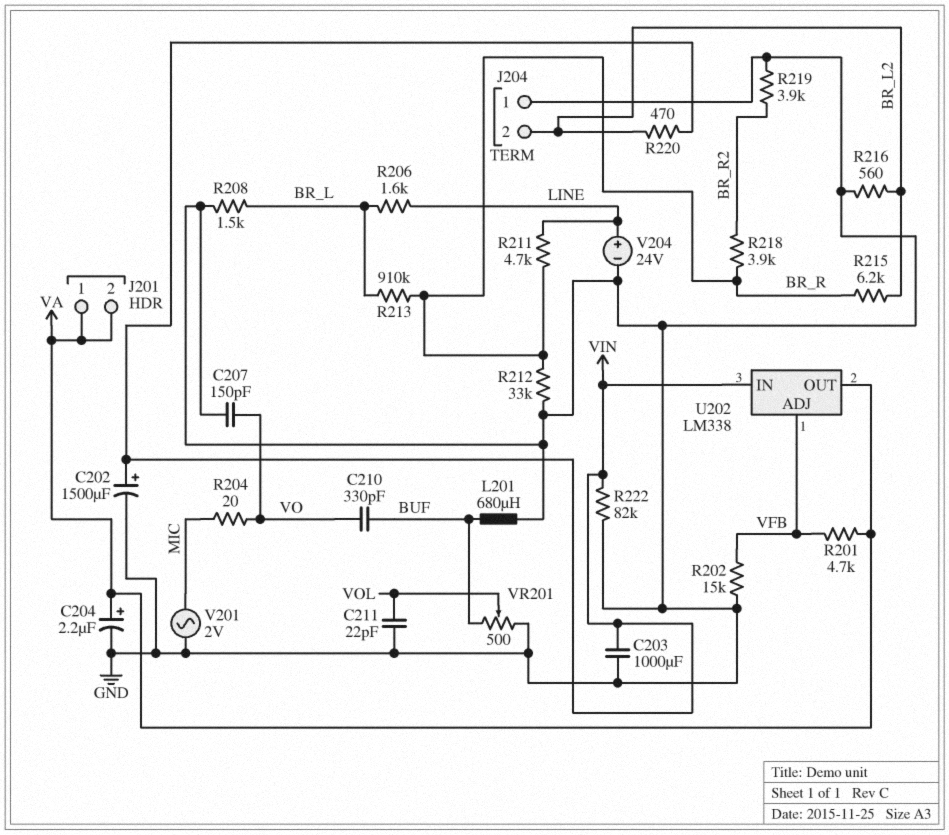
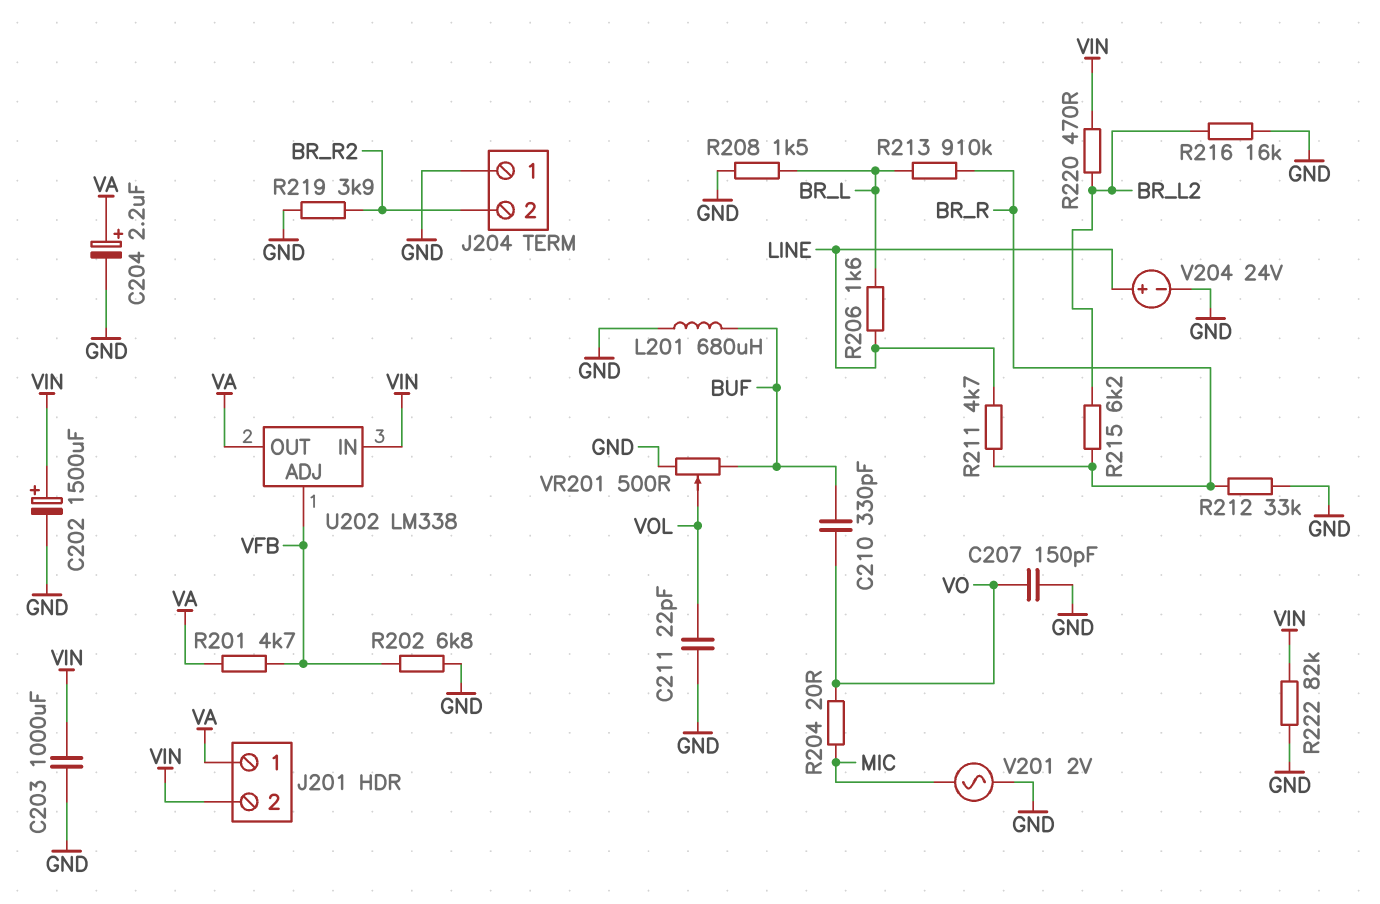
J201 pin 2: VA -> VIN
J204 pin 2: BR_L2 -> BR_R2
R202: 15k (GND, VFB) -> 6.8k (GND, VFB)
R216: 560 (BR_L2, GND) -> 16k (BR_L2, GND)
R218: 3.9k (BR_R, BR_R2) -> none

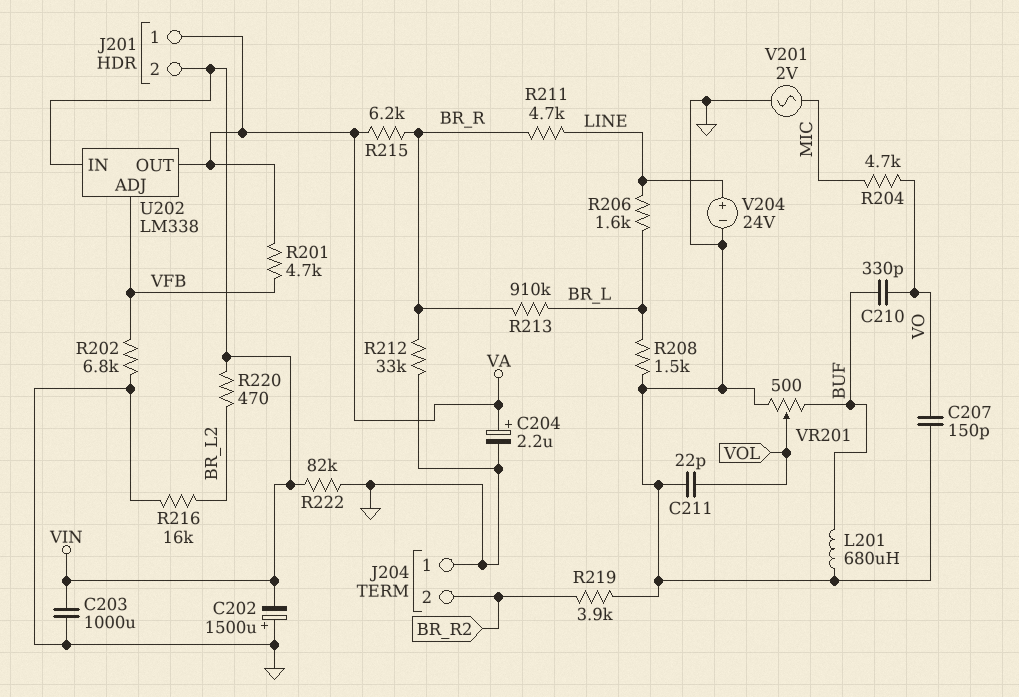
C202: 1500uF (plus VIN, minus GND) -> 1500uF (plus GND, minus VIN)
R204: 20 (MIC, VO) -> 4.7k (MIC, VO)
R215: 6.2k (BR_L2, BR_R) -> 6.2k (BR_R, VA)

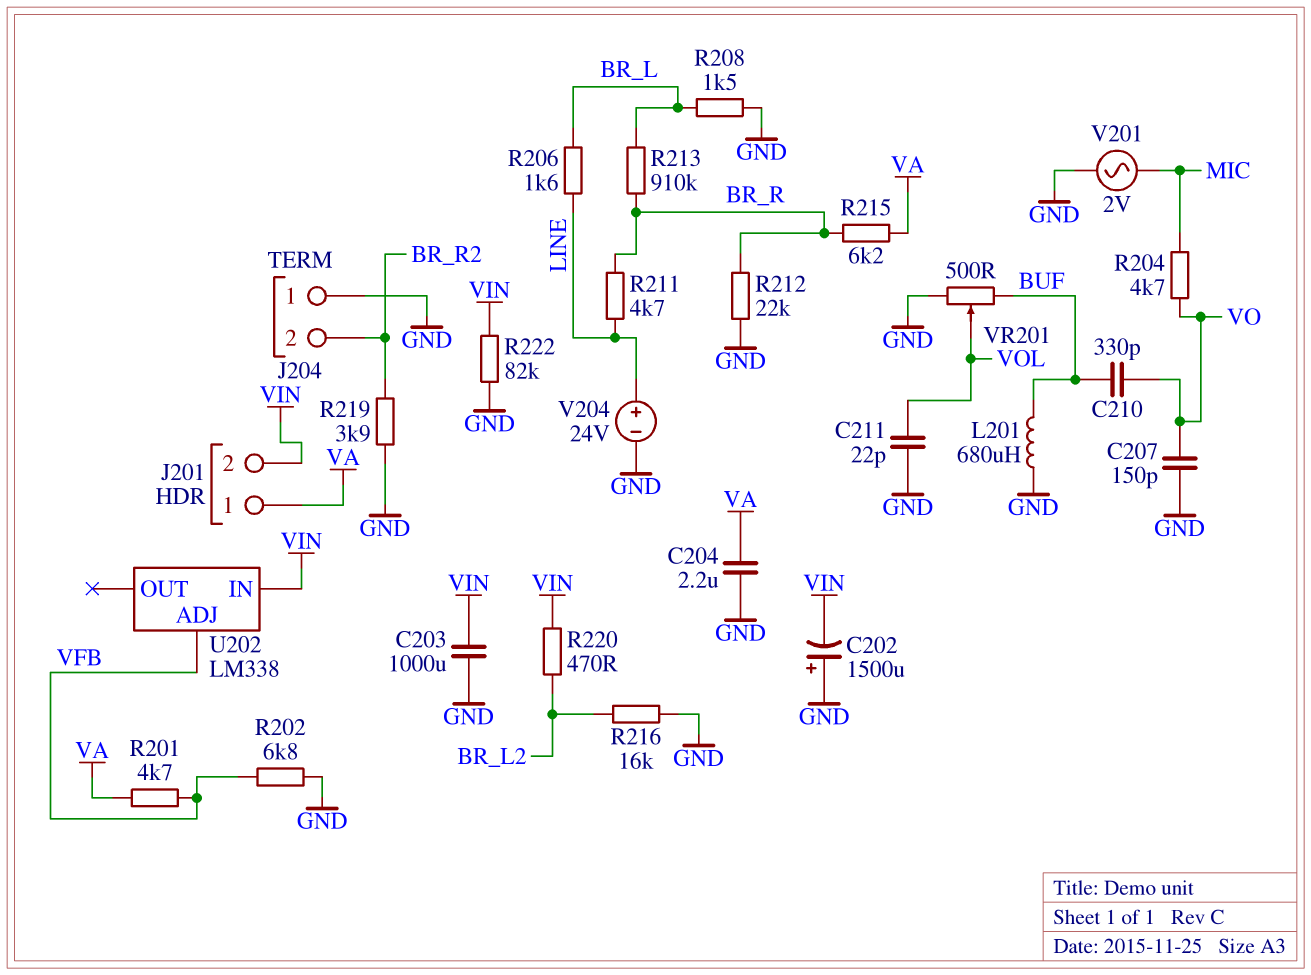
C204: 2.2uF (plus VA, minus GND) -> 2.2uF (GND, VA)
R212: 33k (BR_R, GND) -> 22k (BR_R, GND)
U202 pin OUT: VA -> none

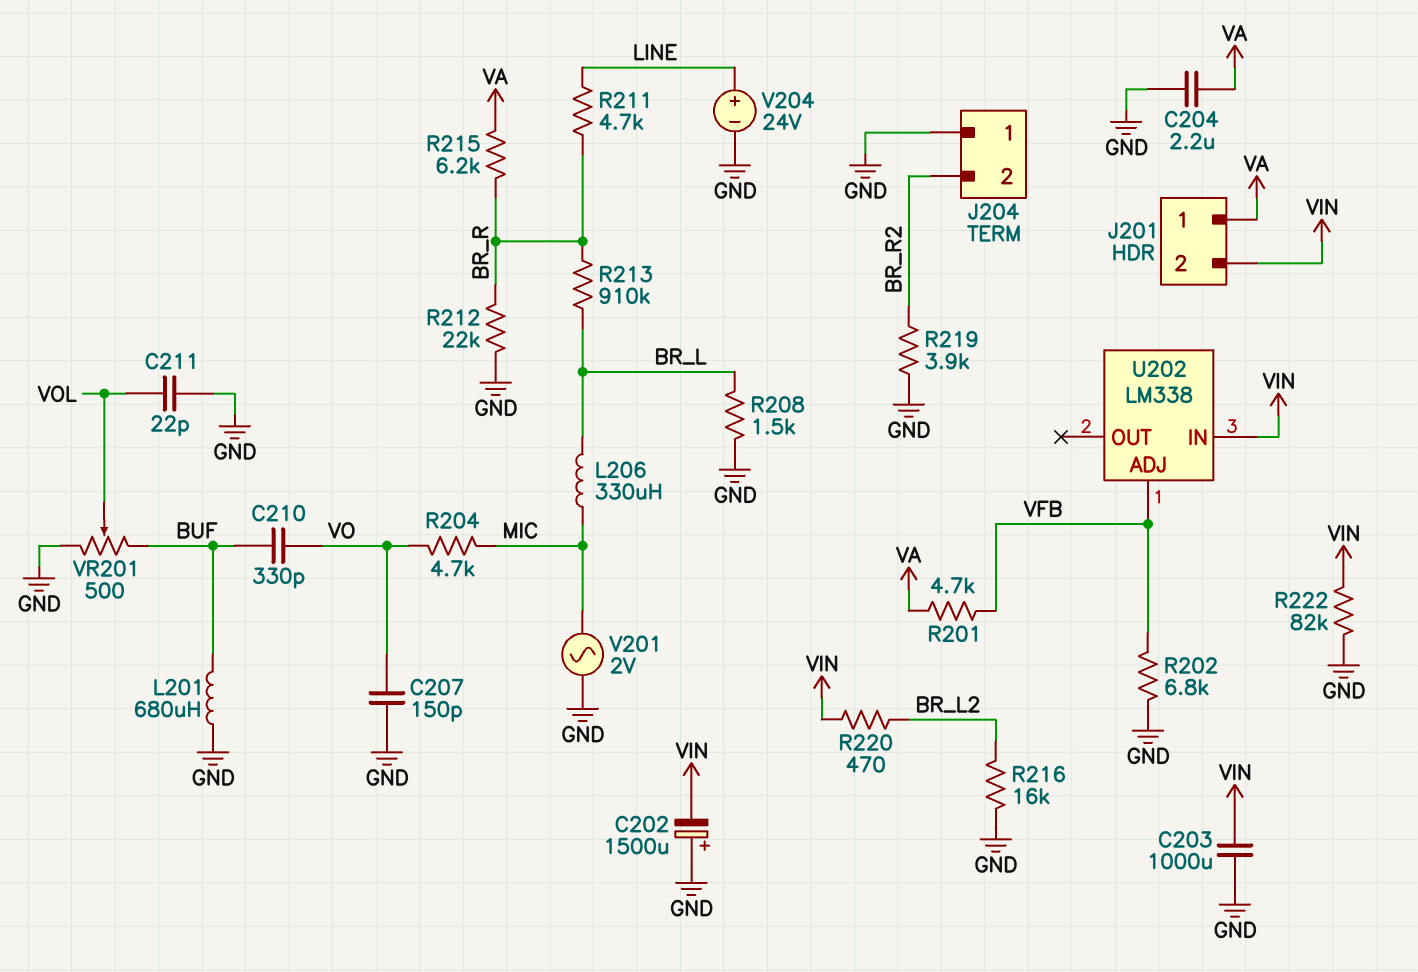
L206: none -> 330uH (BR_L, MIC)
R206: 1.6k (BR_L, LINE) -> none

